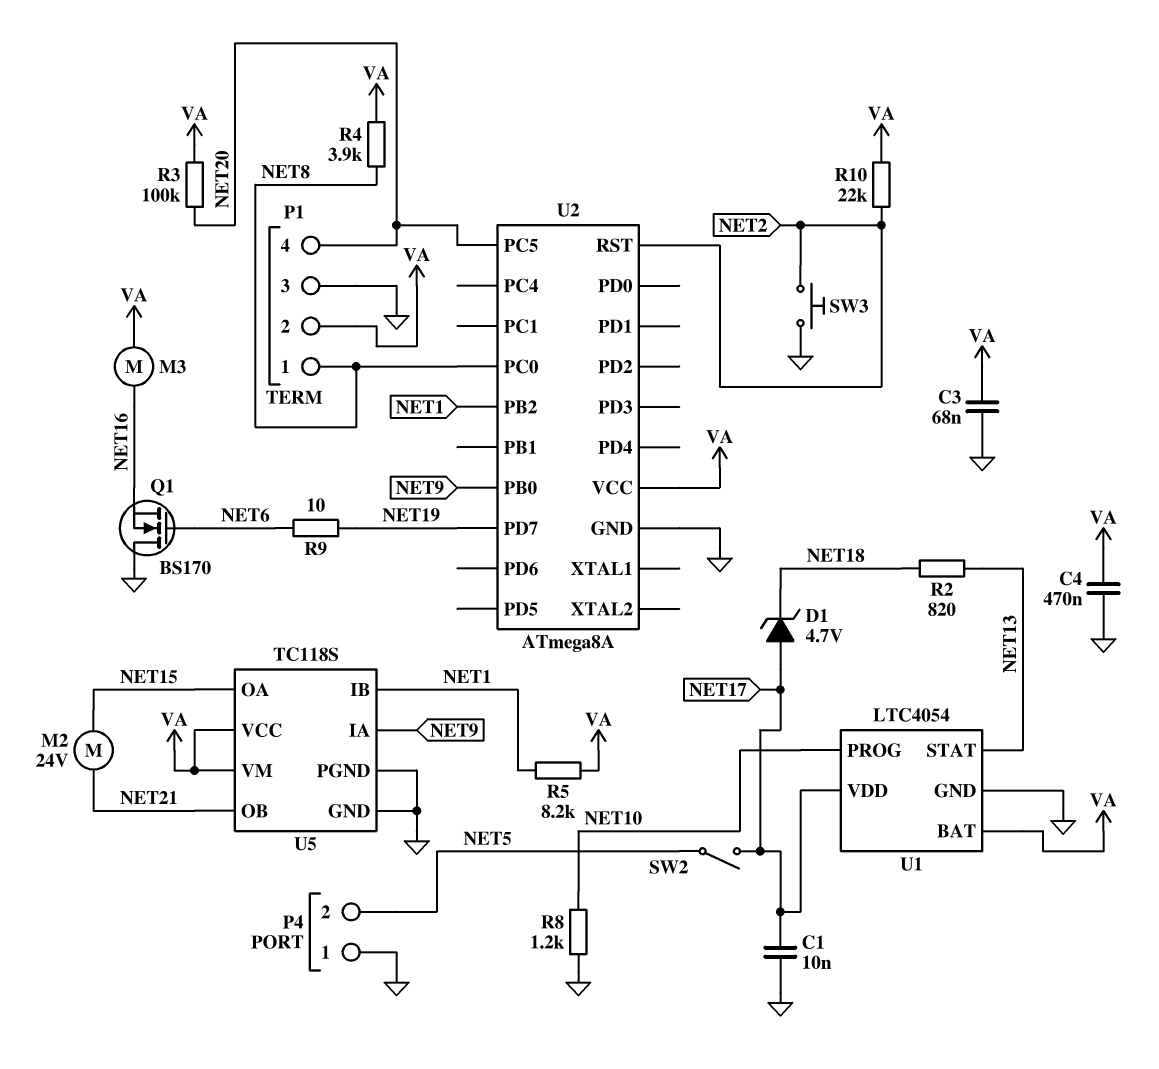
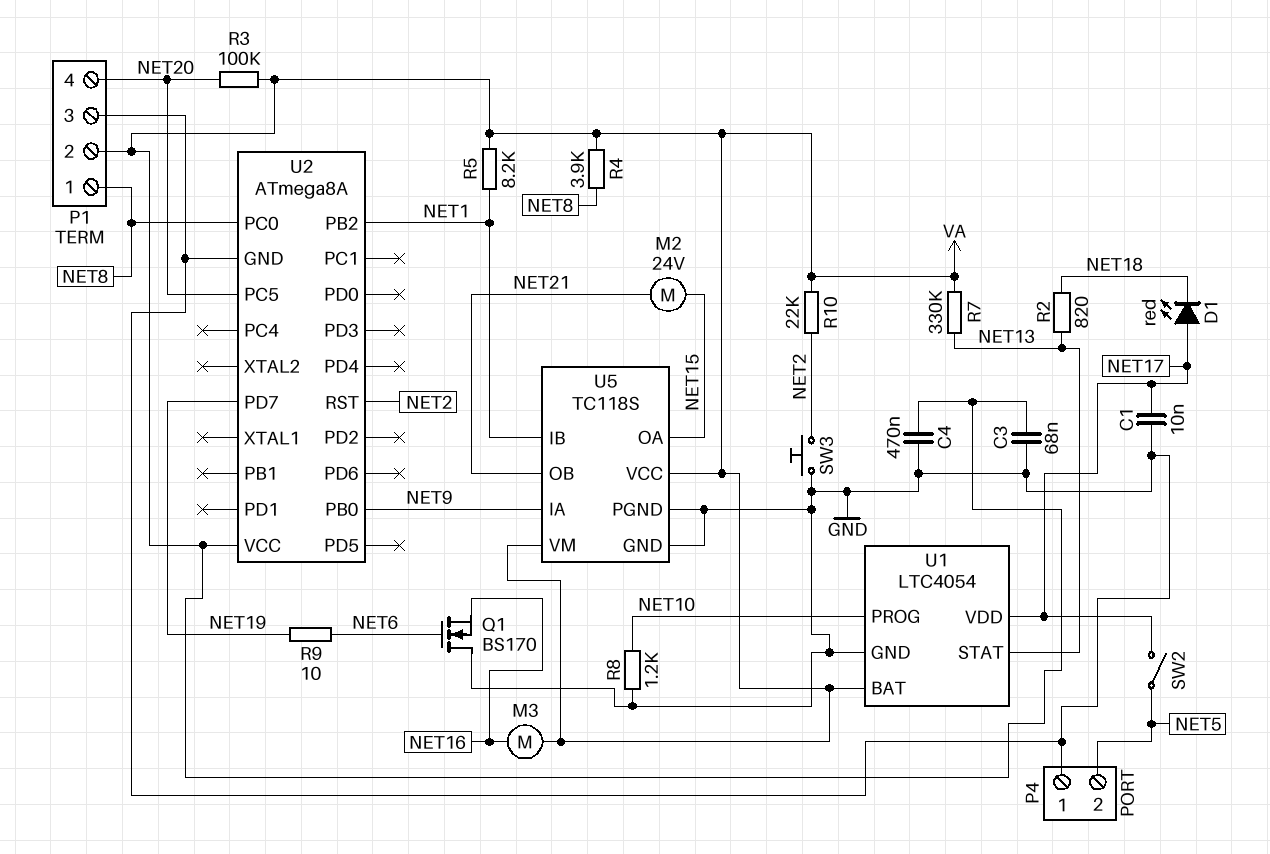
D1: zener 4.7V (A NET17, K NET18) -> LED red (A NET17, K NET18)
R7: none -> 330k (NET13, VA)

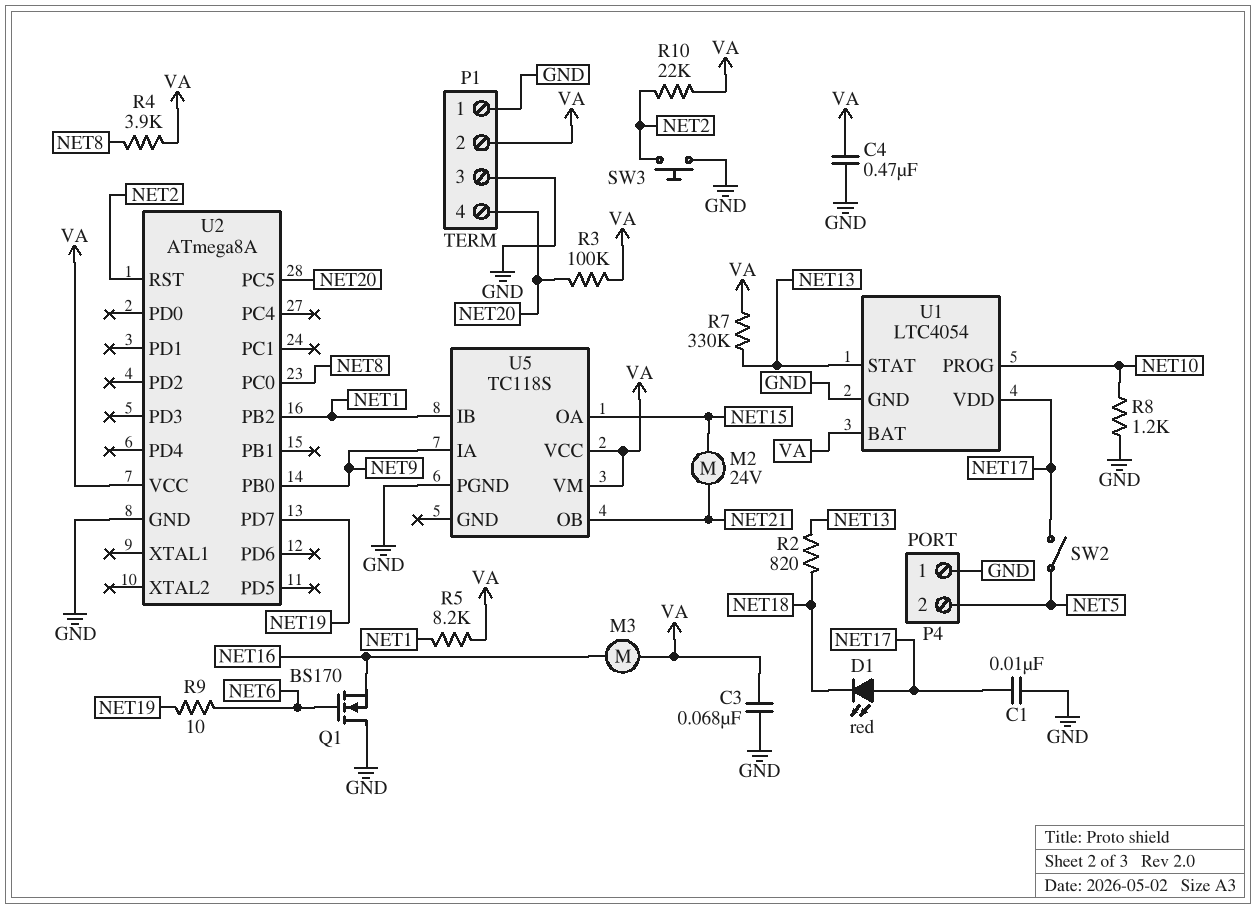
P1 pin 1: NET8 -> GND
U5 pin GND: GND -> none

